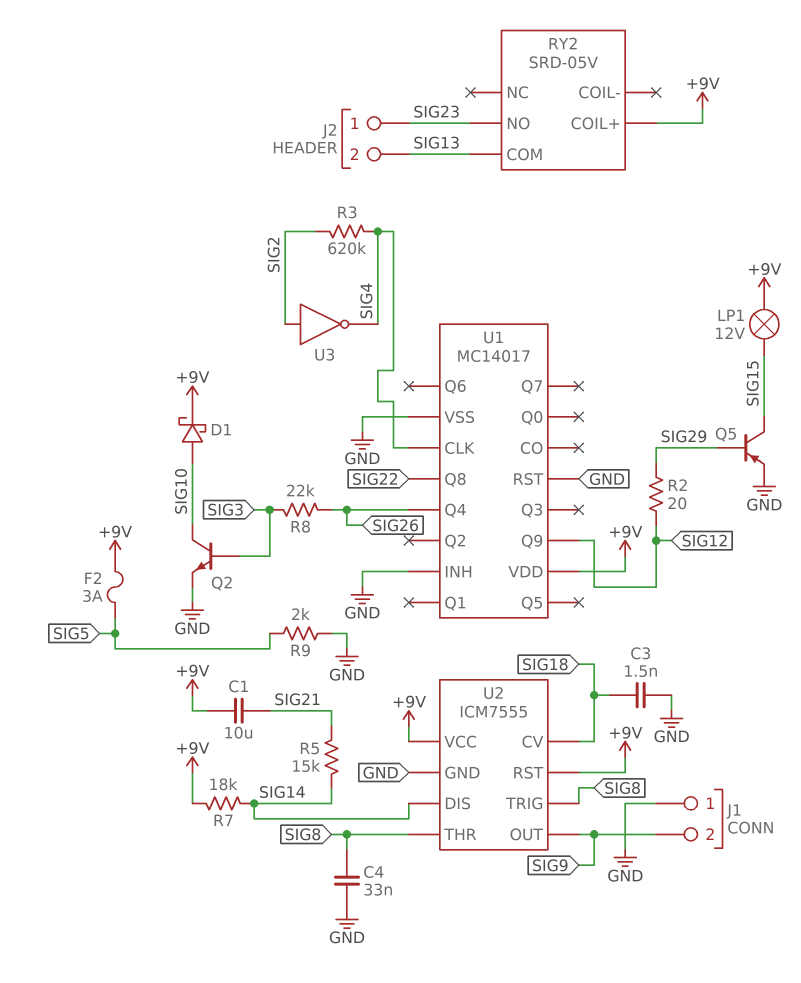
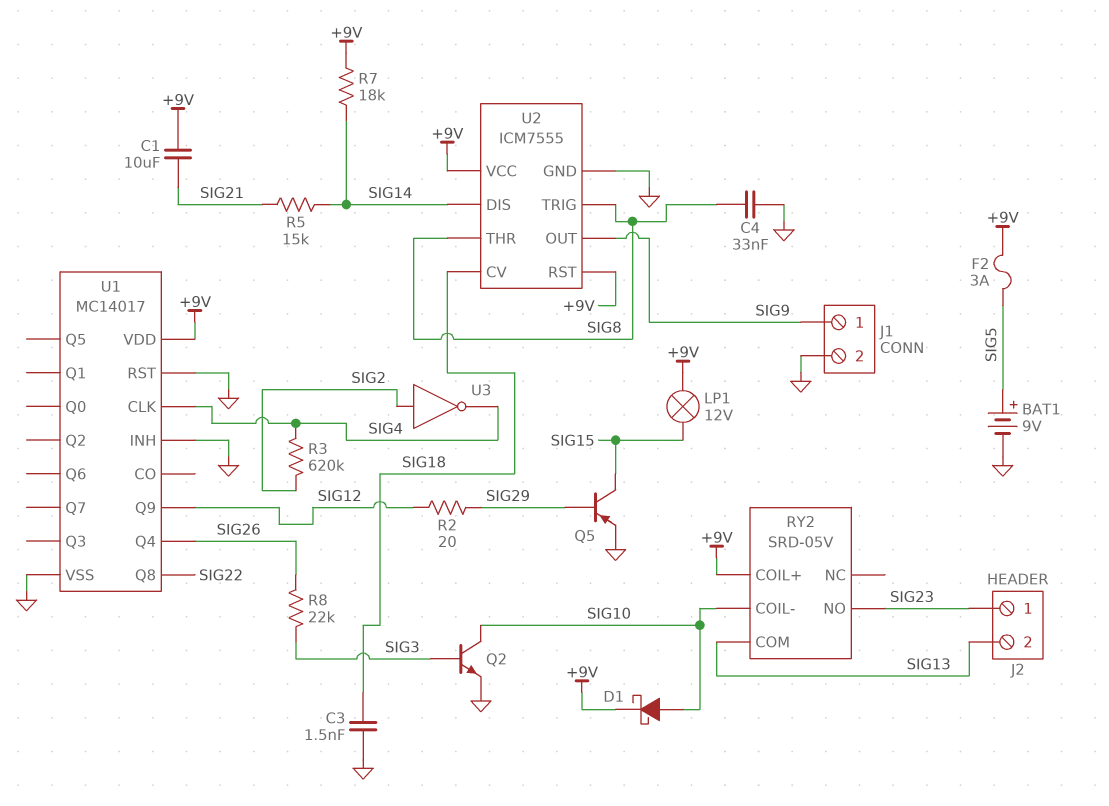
BAT1: none -> 9V (plus SIG5, minus GND)
J1 pin 1: GND -> SIG9
J1 pin 2: SIG9 -> GND
R9: 2k (GND, SIG5) -> none
RY2 pin COIL-: none -> SIG10

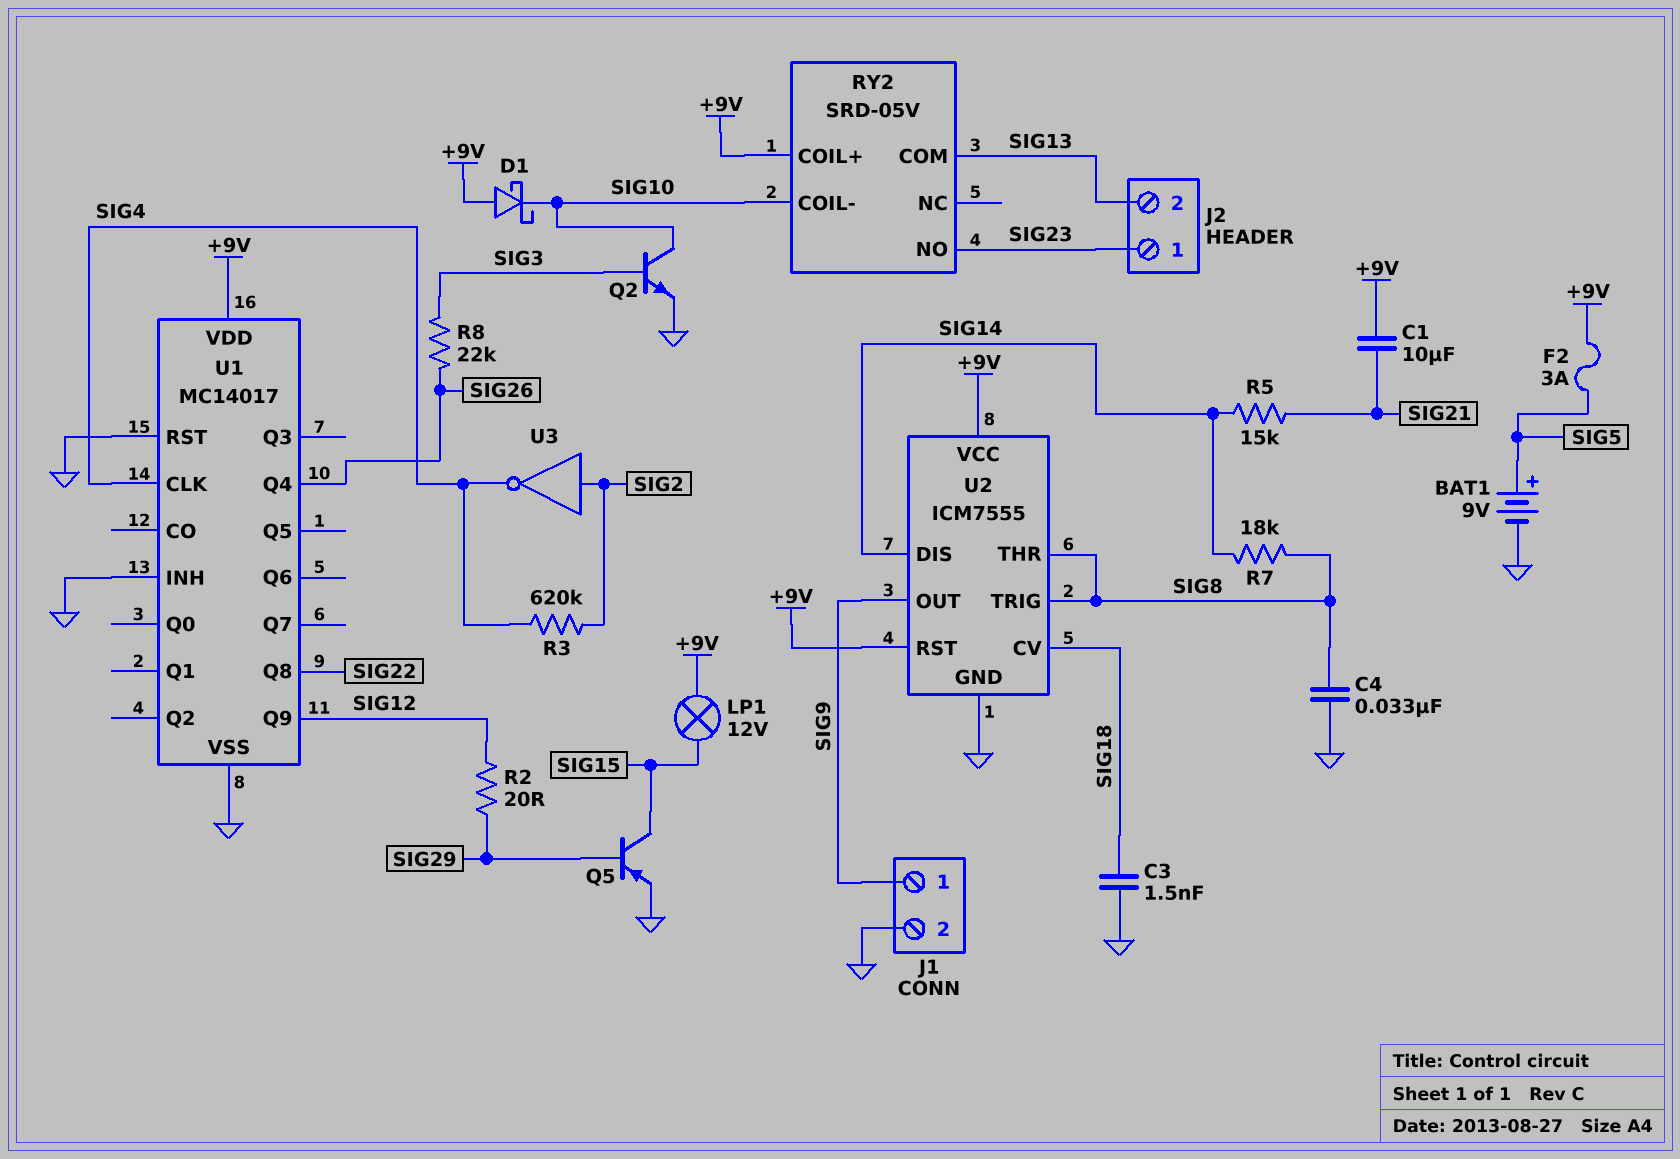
D1: schottky (A SIG10, K +9V) -> schottky (A +9V, K SIG10)
R7: 18k (+9V, SIG14) -> 18k (SIG8, SIG14)

